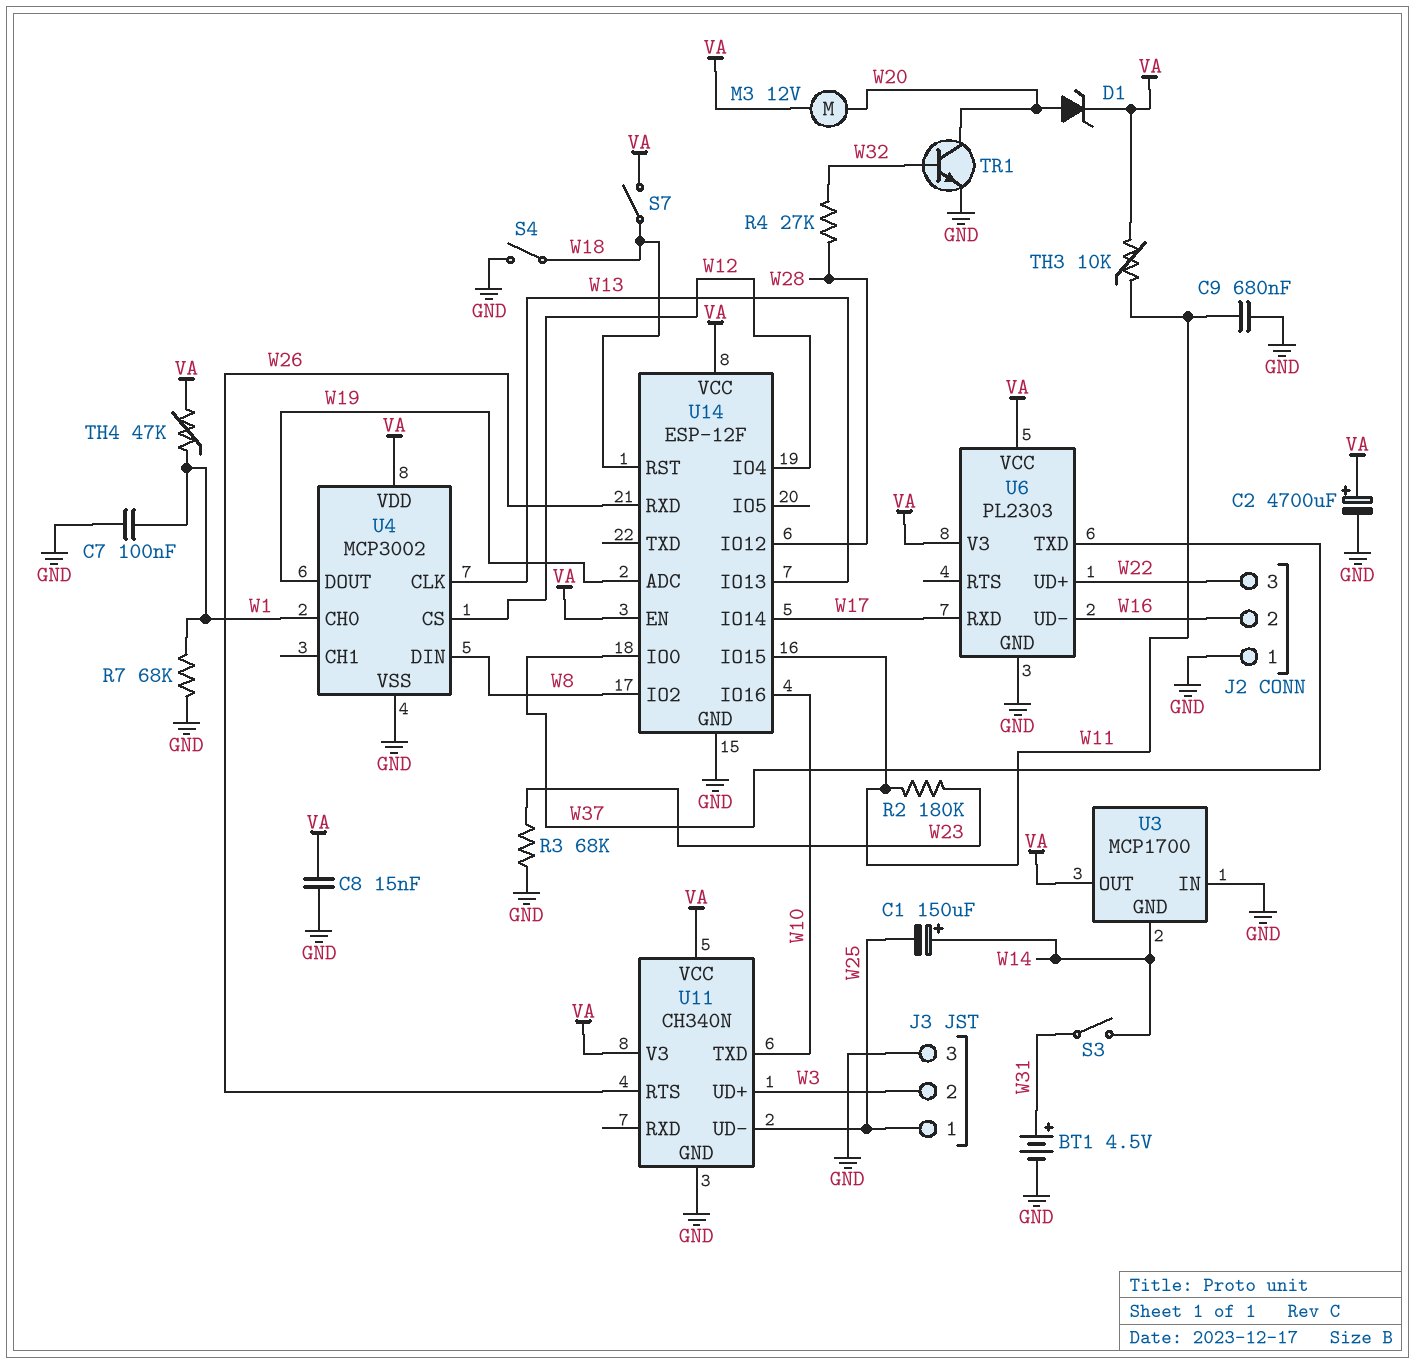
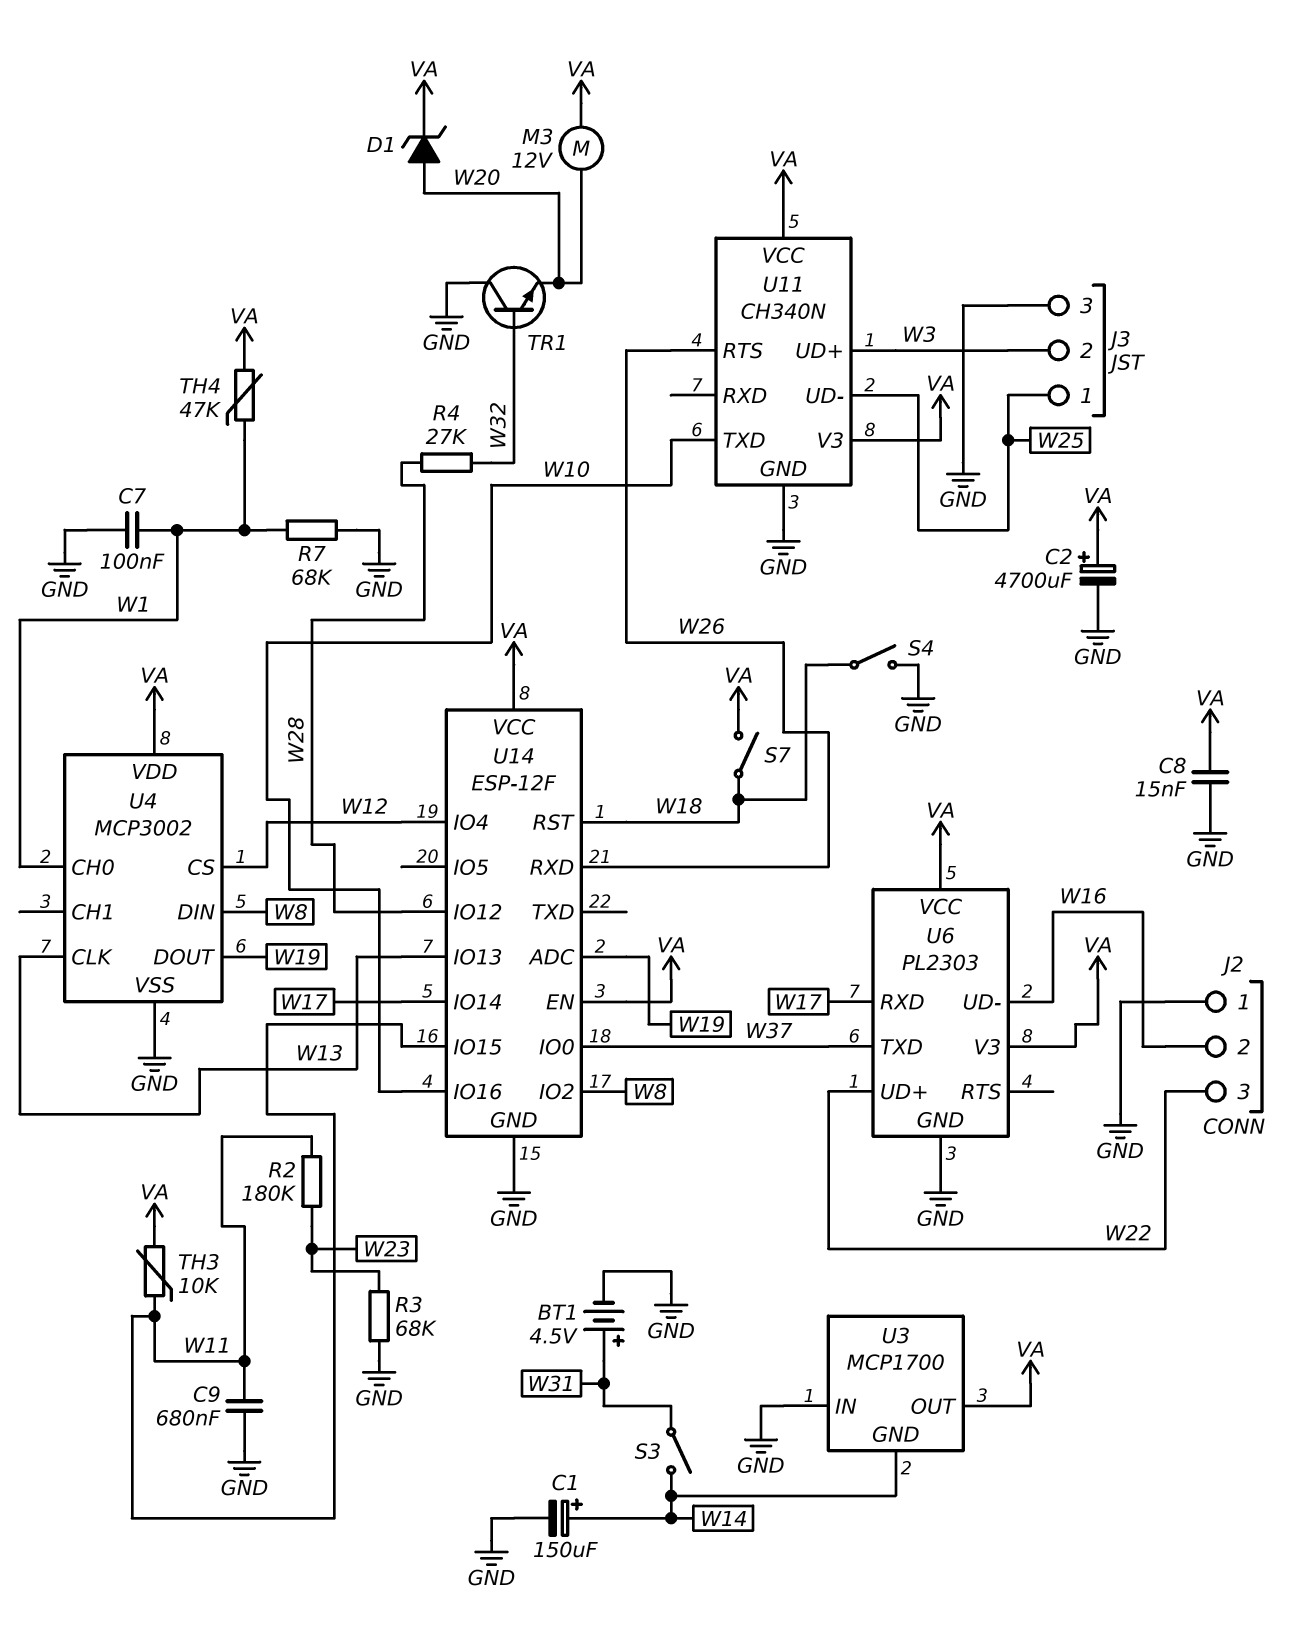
C1: 150uF (plus W14, minus W25) -> 150uF (plus W14, minus GND)
TR1: NPN (B W32, C W20, E GND) -> NPN (B W32, C GND, E W20)

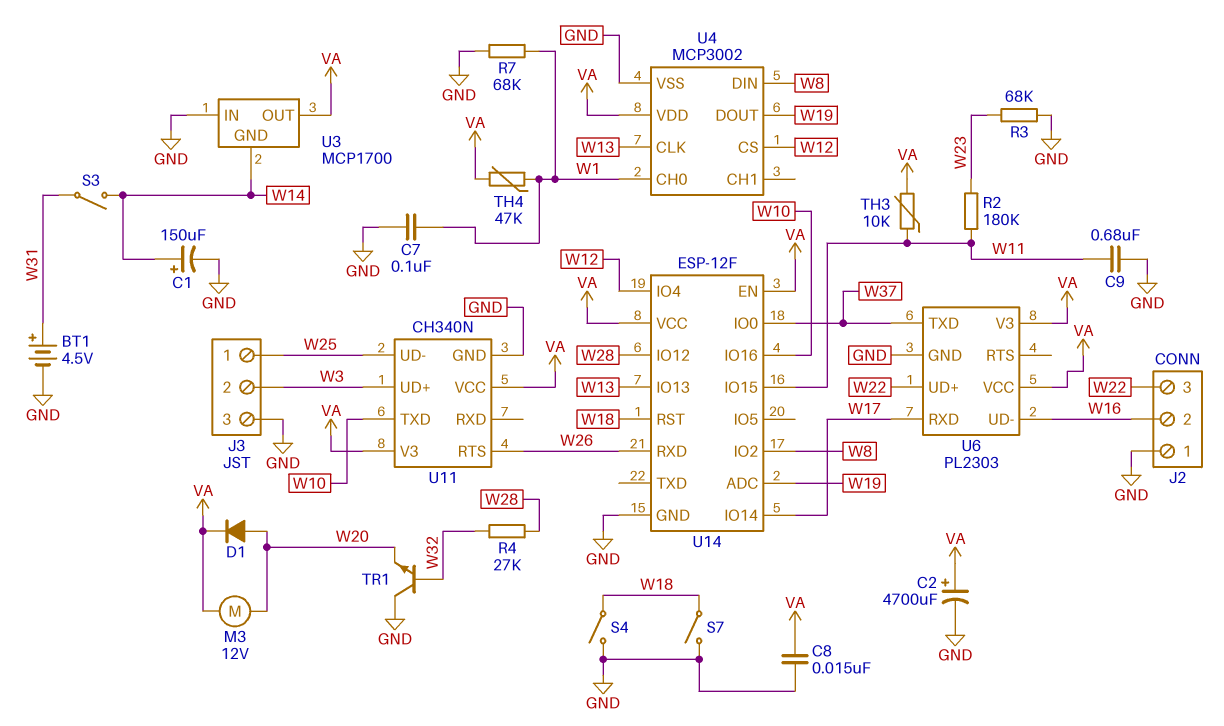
D1: zener (A W20, K VA) -> diode (A W20, K VA)
S7: switch (VA, W18) -> switch (GND, W18)

